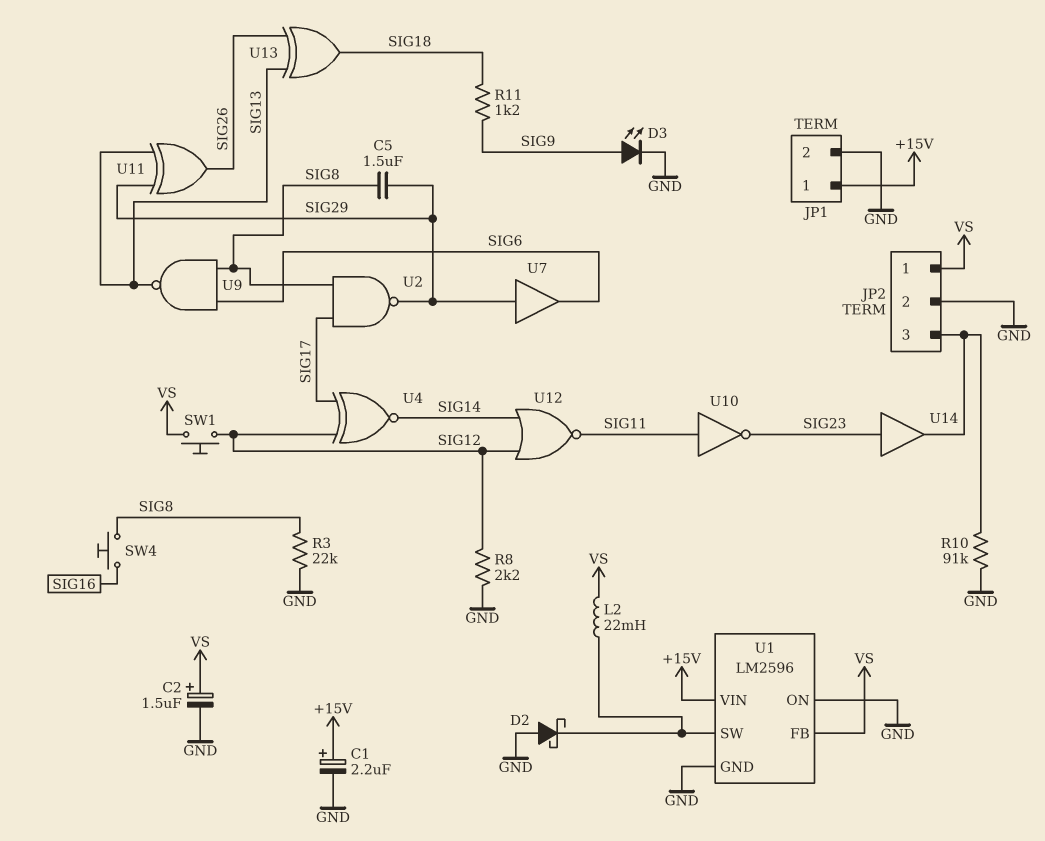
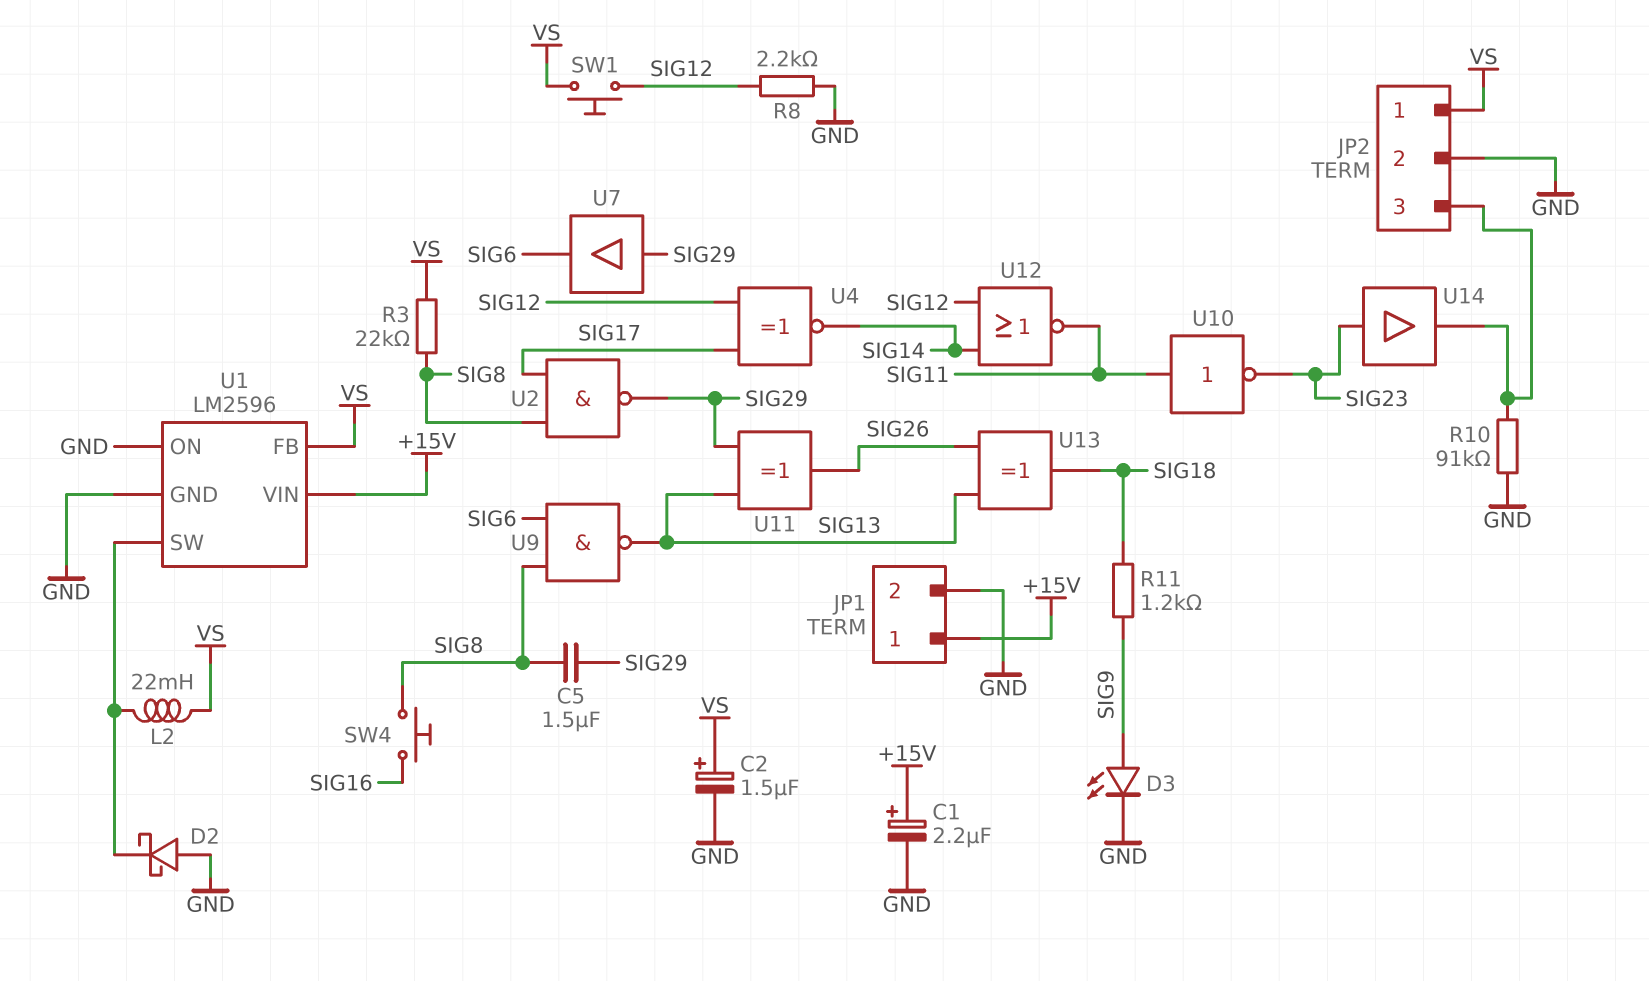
R3: 22k (GND, SIG8) -> 22k (SIG8, VS)

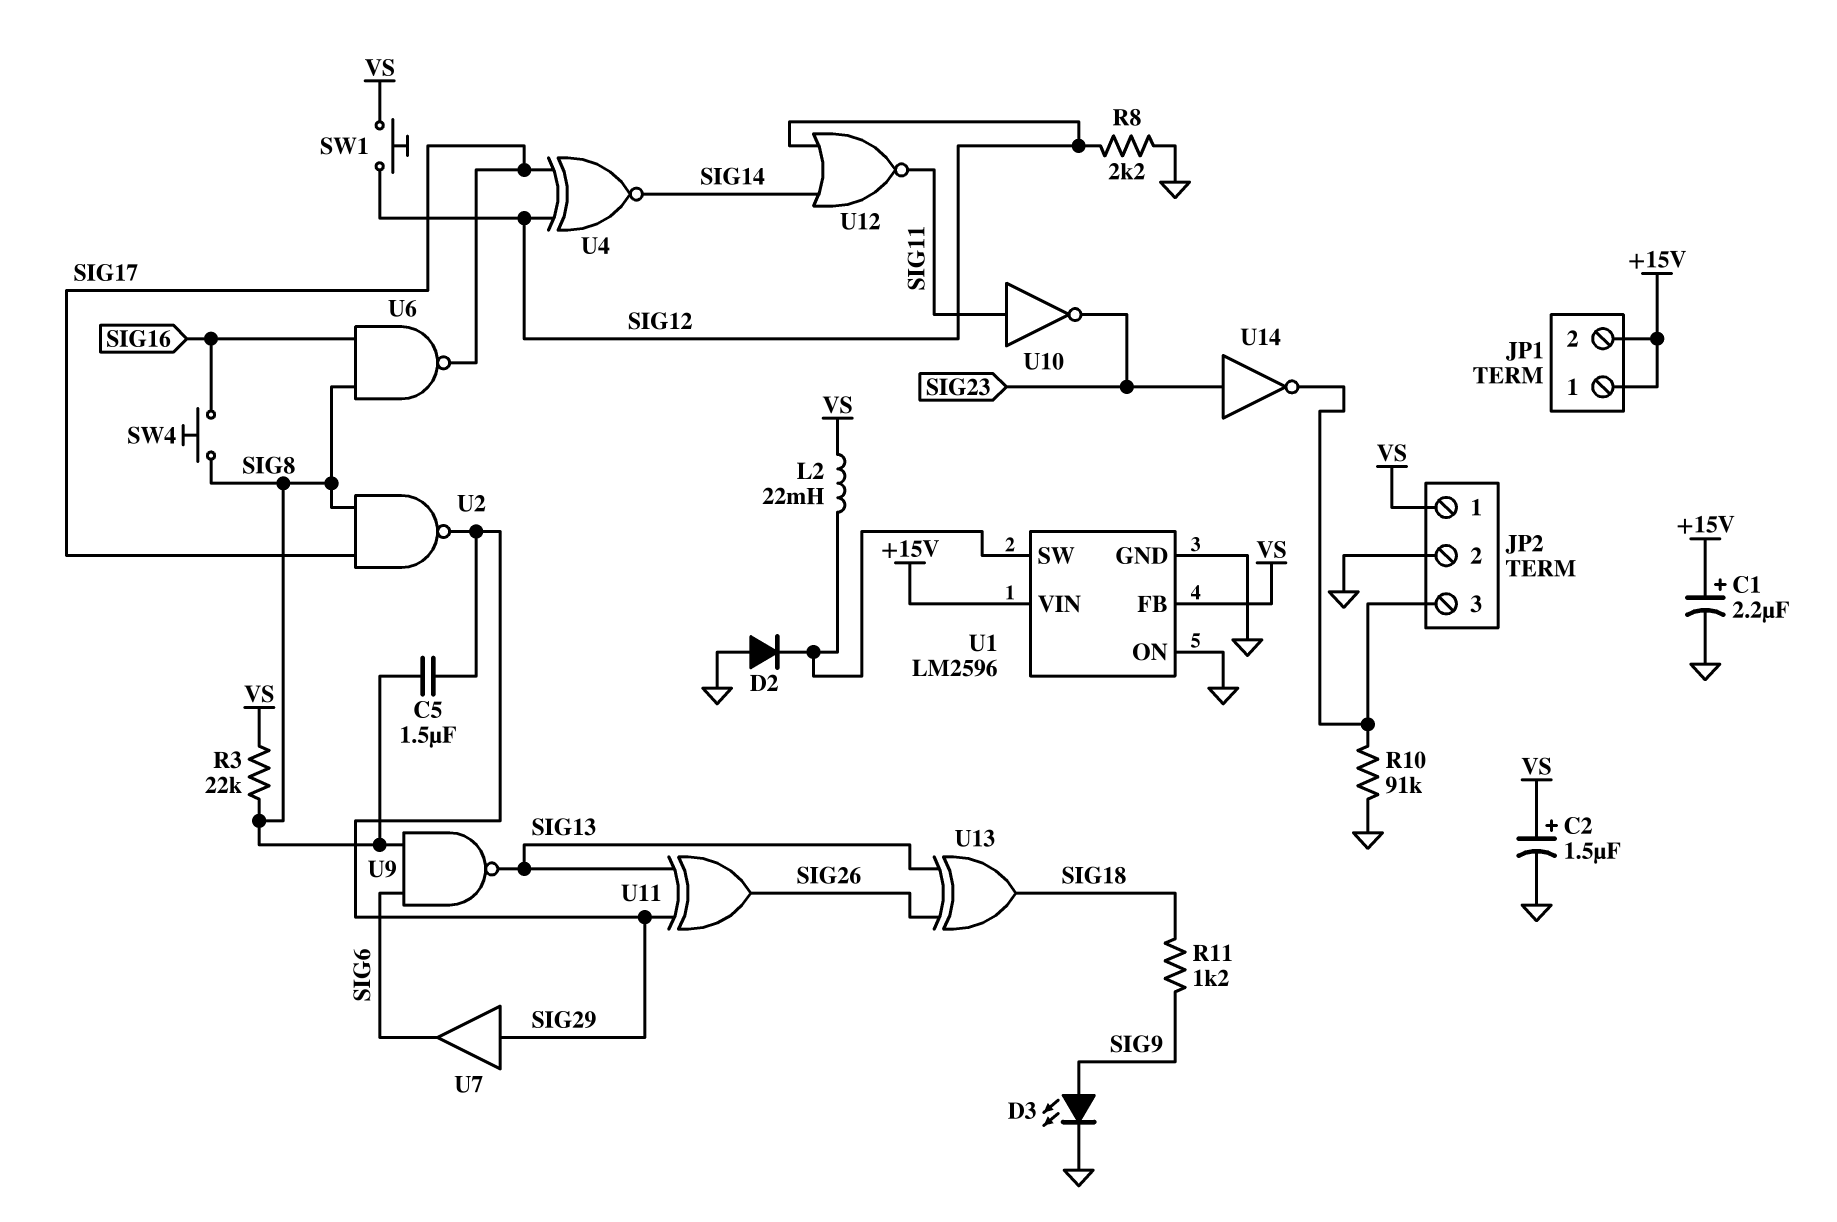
D2: schottky (A GND, K U1/SW) -> diode (A GND, K U1/SW)
JP1 pin 2: GND -> +15V
U6: none -> NAND (in SIG8, in SIG16, out SIG17)
U14: buffer (in SIG23, out JP2/3) -> NOT (in SIG23, out JP2/3)

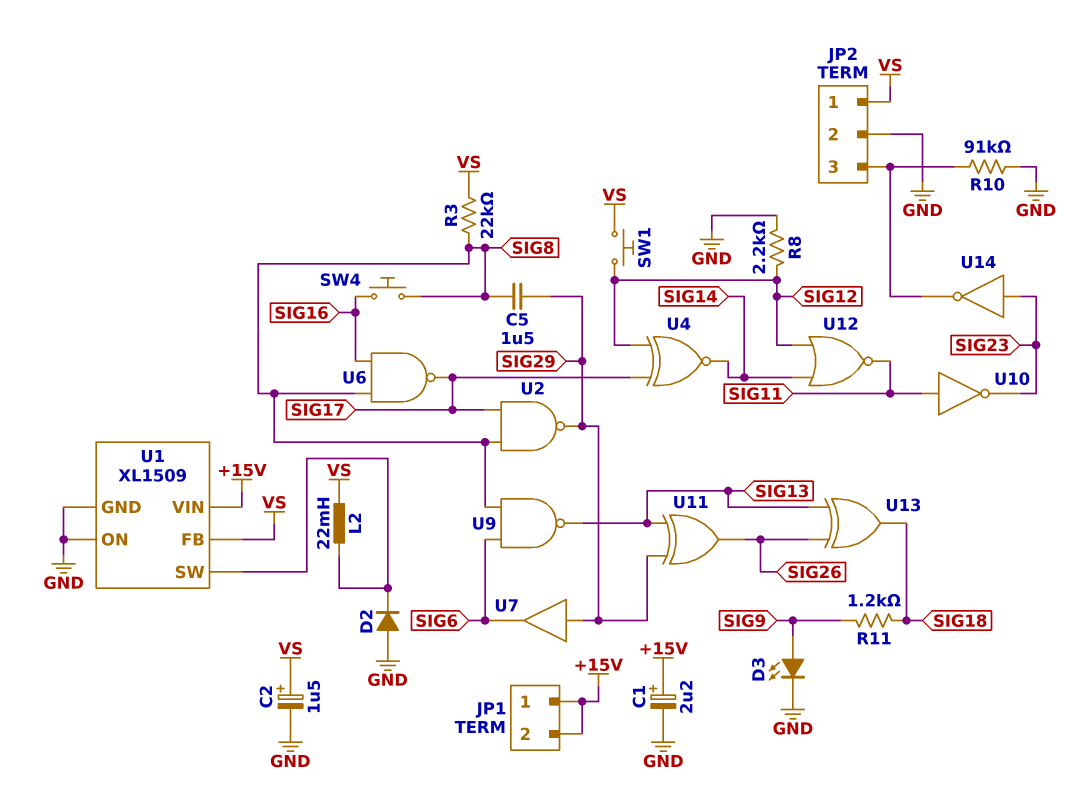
U1: LM2596 -> XL1509

